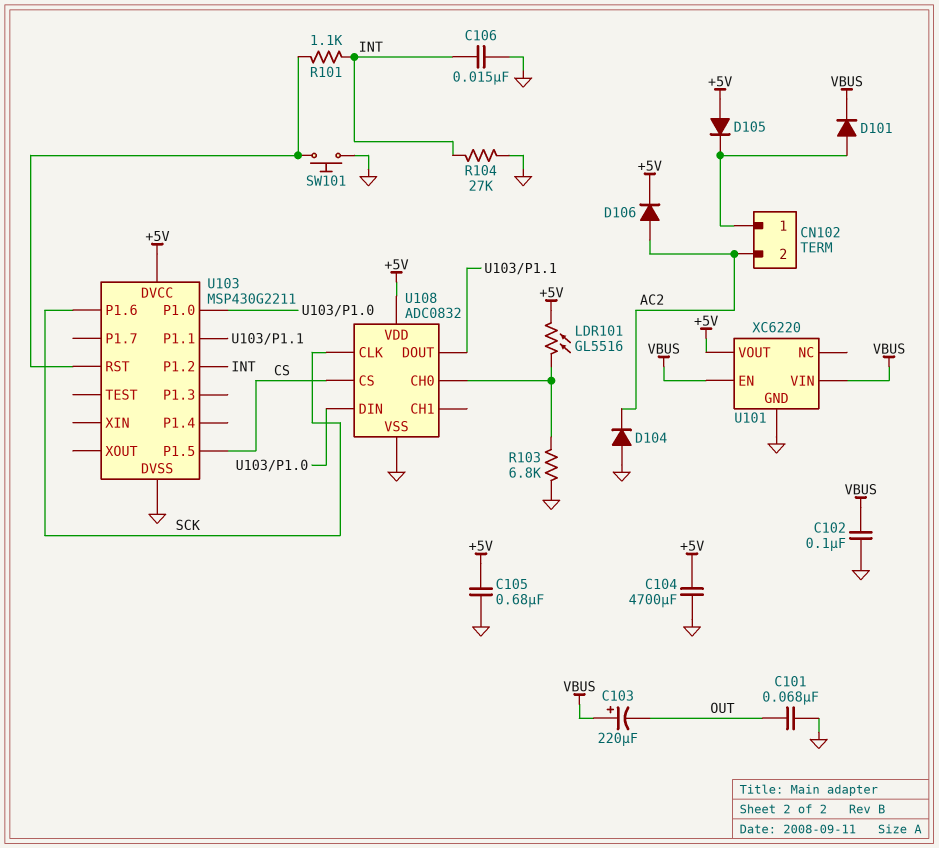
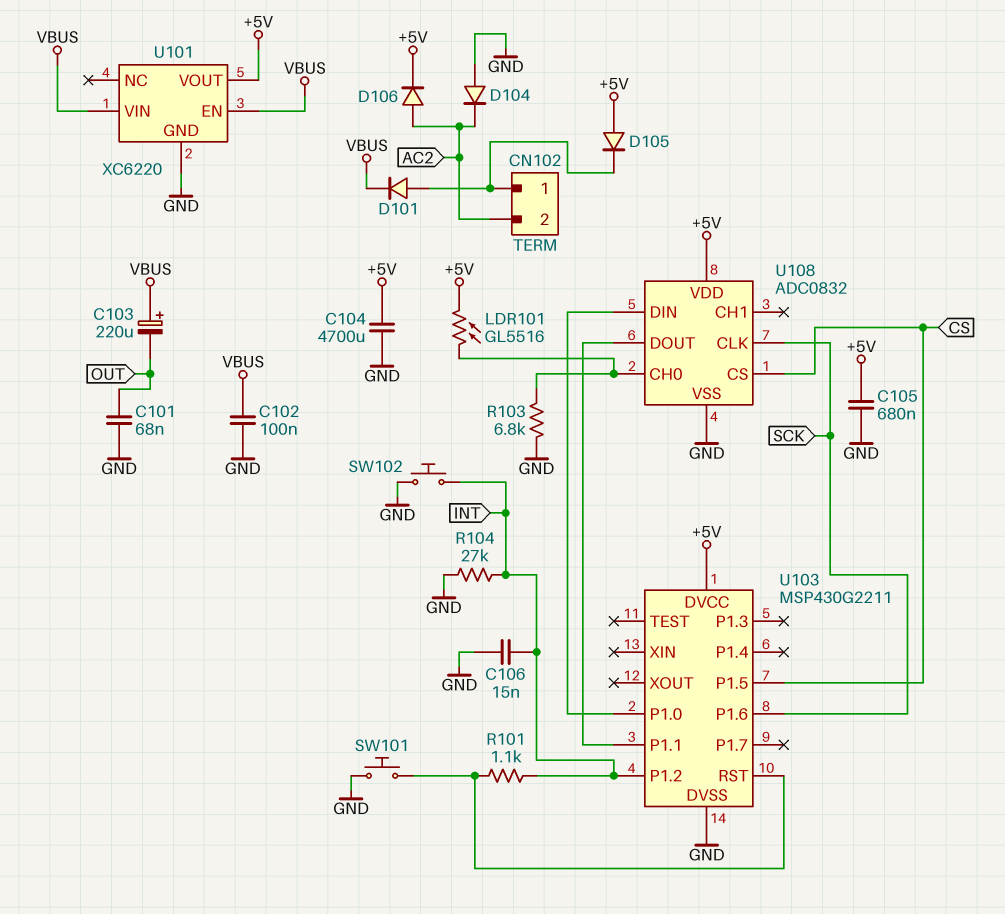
SW102: none -> button (GND, INT)

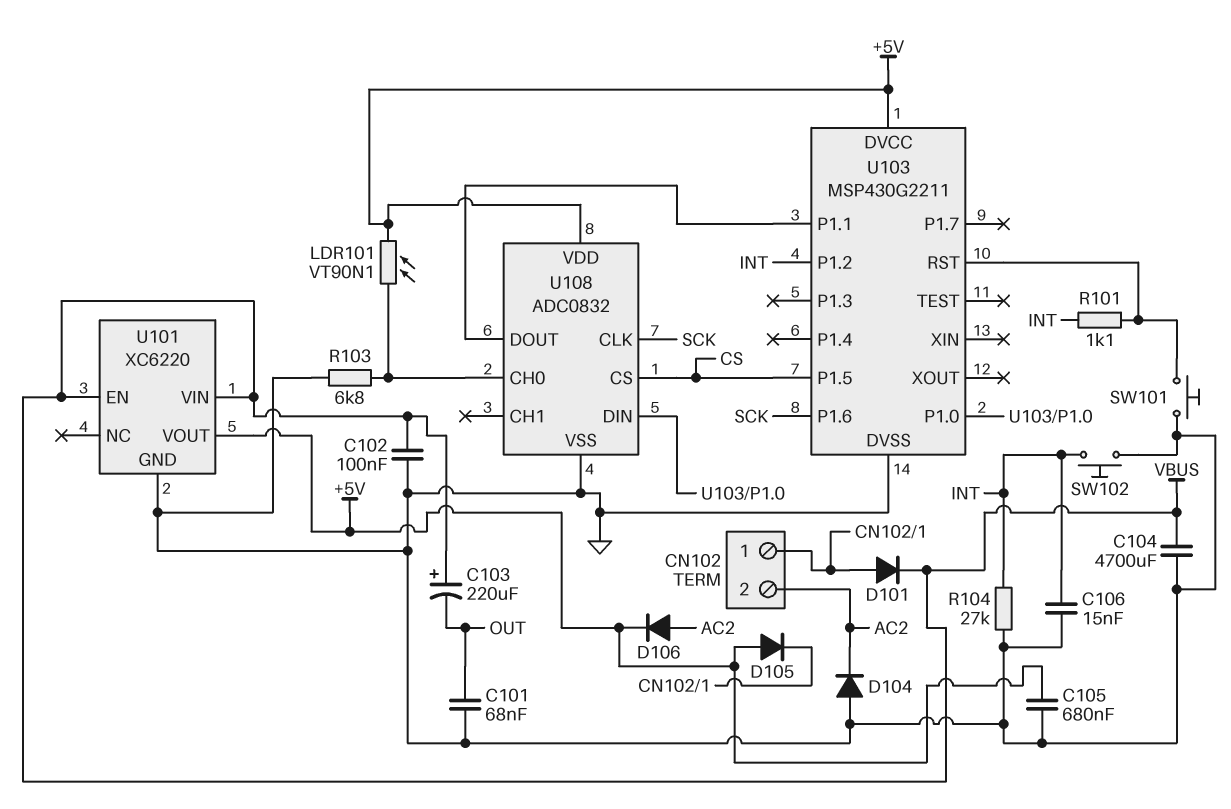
C104: 4700uF (+5V, GND) -> 4700uF (GND, VBUS)
LDR101: GL5516 (+5V, U108/CH0) -> VT90N1 (+5V, U108/CH0)

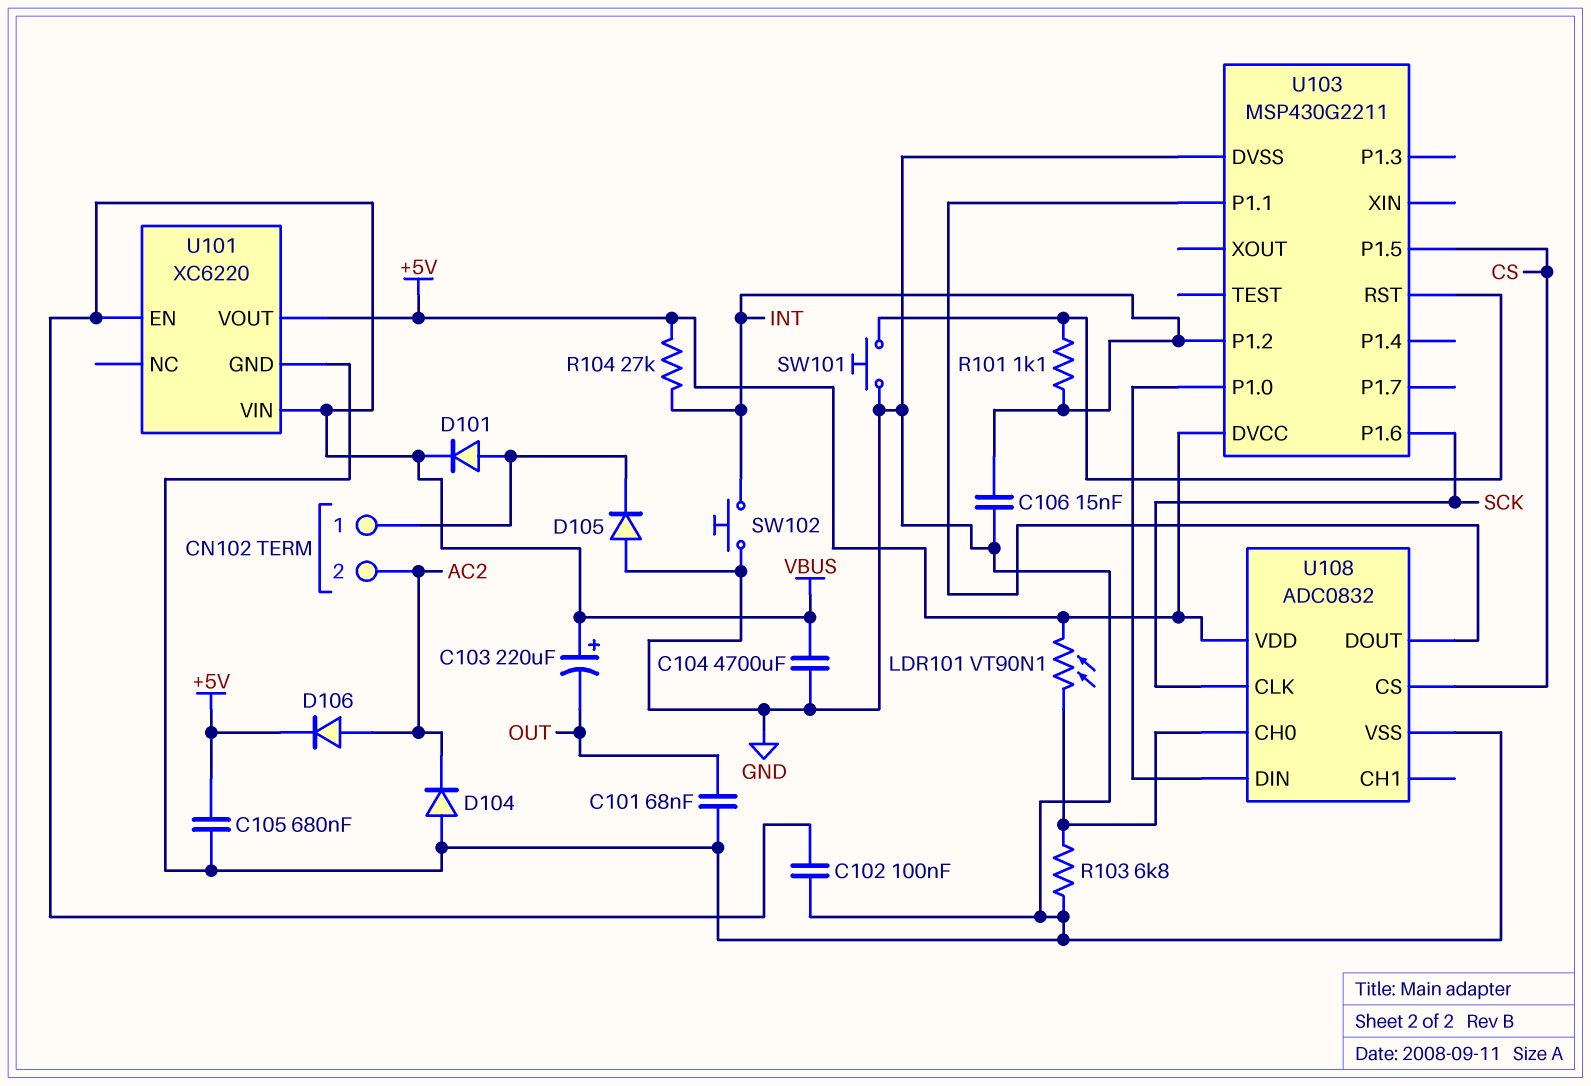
D105: diode (A +5V, K CN102/1) -> diode (A GND, K CN102/1)
R104: 27k (GND, INT) -> 27k (+5V, INT)

